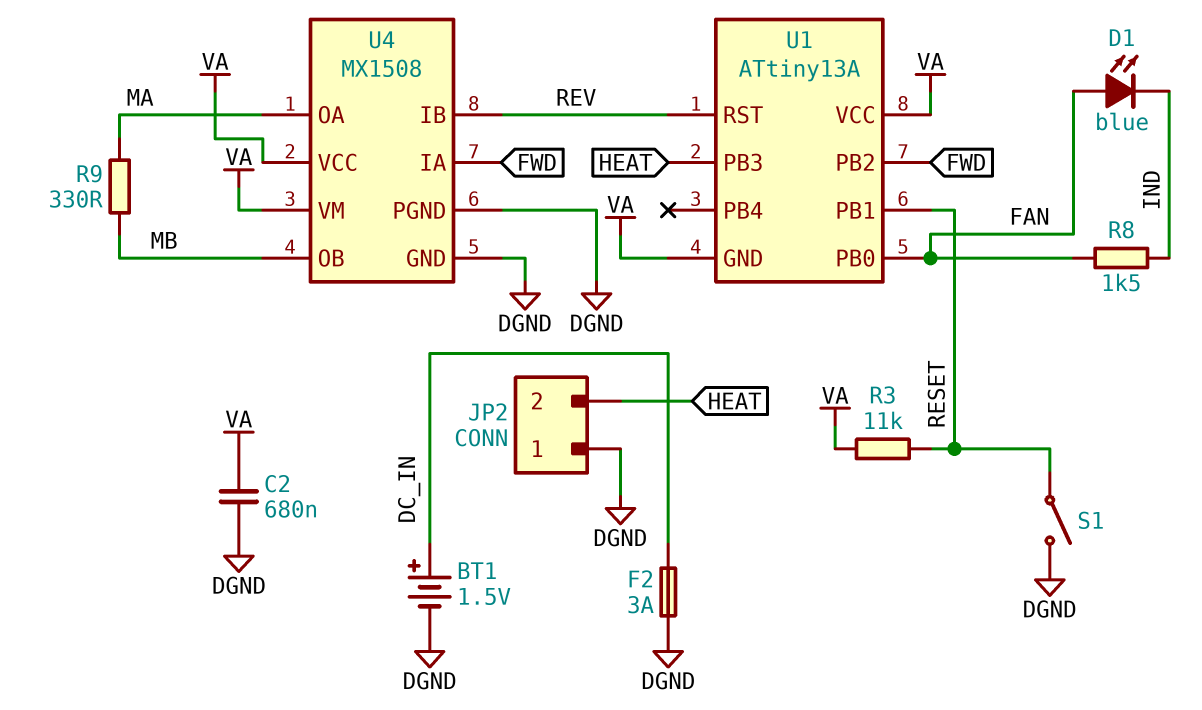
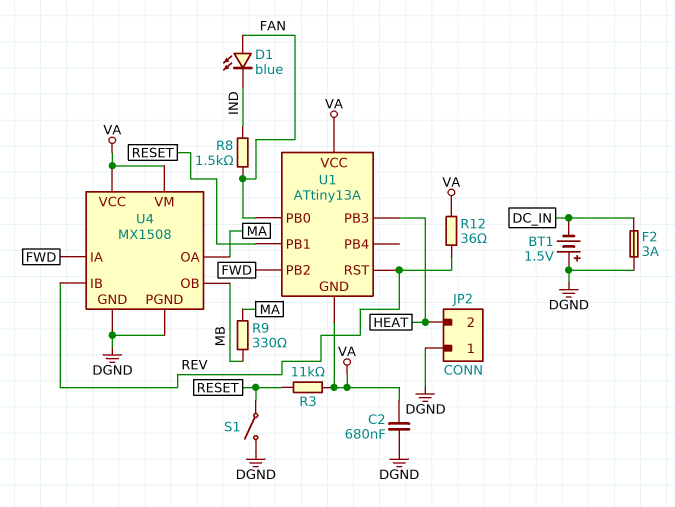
BT1: 1.5V (plus DC_IN, minus DGND) -> 1.5V (plus DGND, minus DC_IN)
R12: none -> 36 (REV, VA)

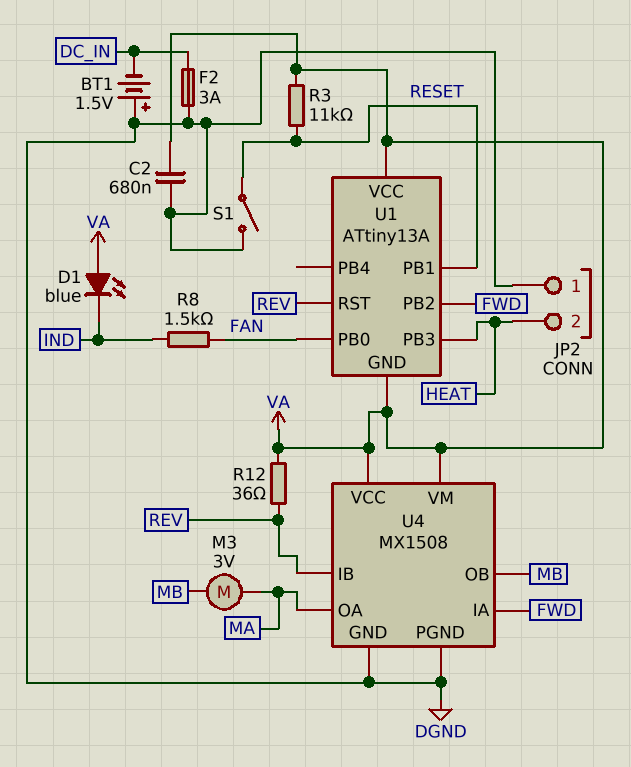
D1: LED blue (A FAN, K IND) -> LED blue (A VA, K IND)
M3: none -> motor 3V (MA, MB)
R9: 330 (MA, MB) -> none

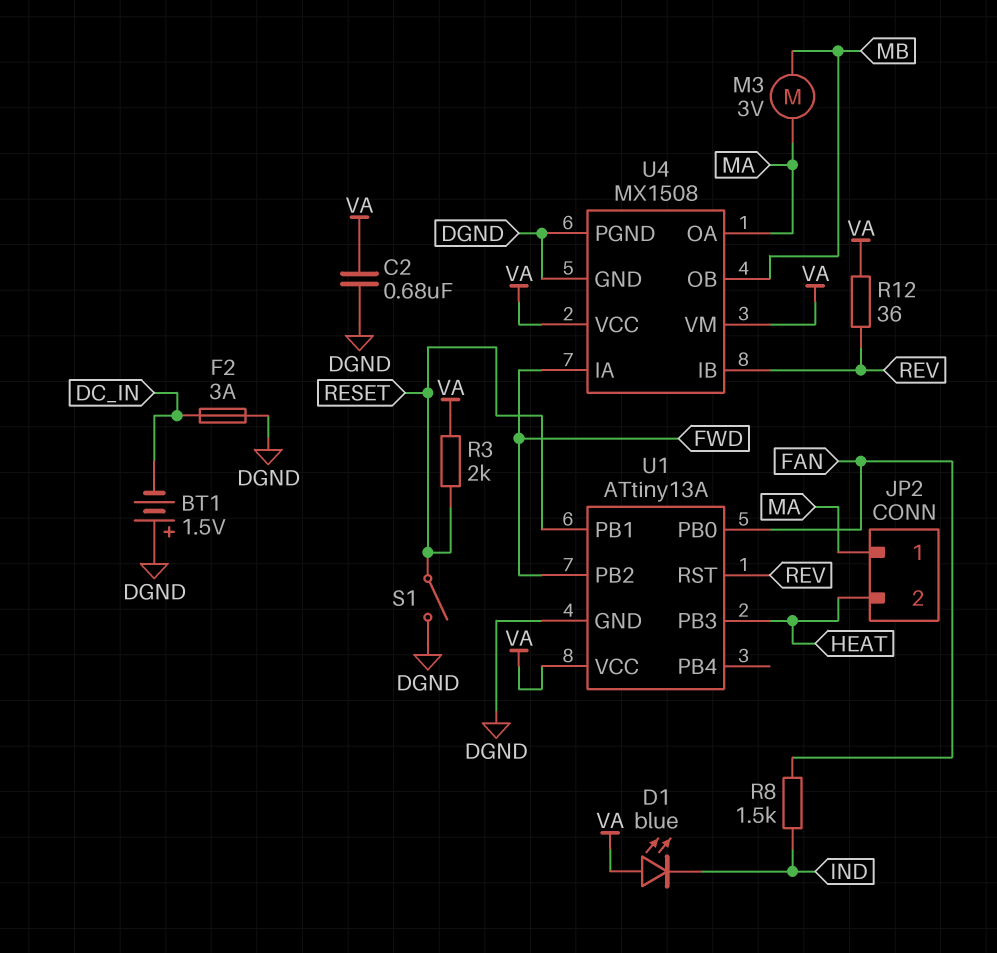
JP2 pin 1: DGND -> MA
R3: 11k (RESET, VA) -> 2k (RESET, VA)
U1 pin GND: VA -> DGND

